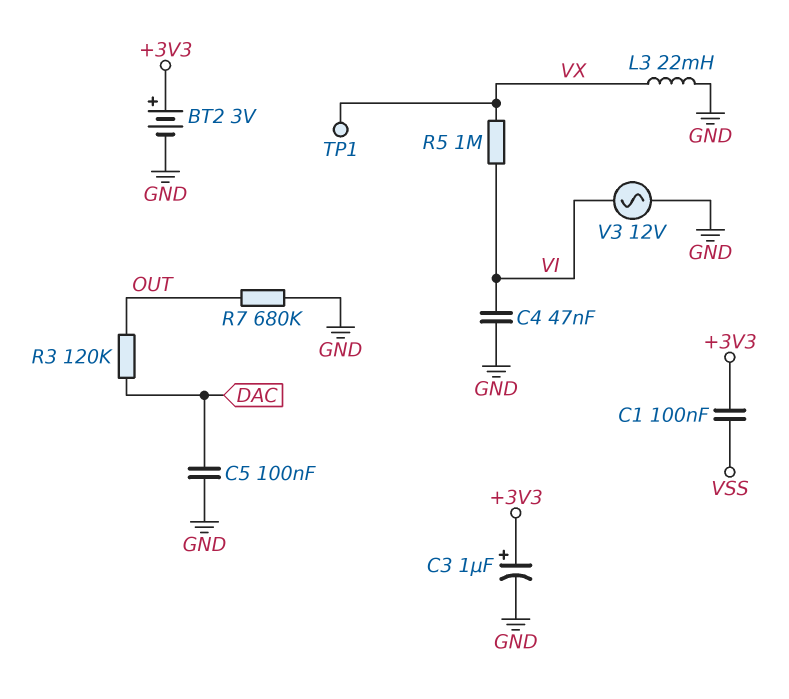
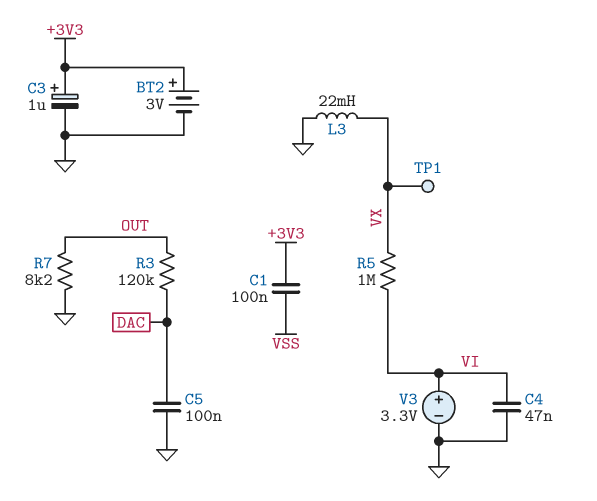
R7: 680k (GND, OUT) -> 8.2k (GND, OUT)
V3: AC 12V (GND, VI) -> 3.3V (plus VI, minus GND)

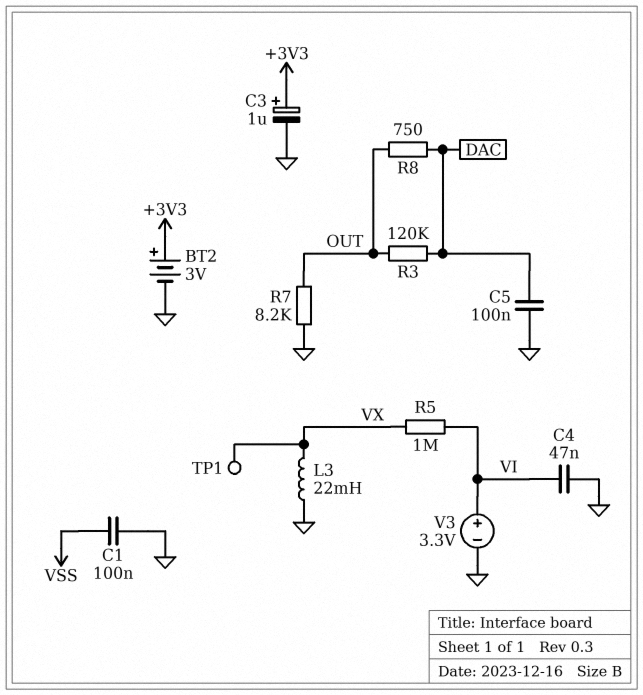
C1: 100nF (+3V3, VSS) -> 100nF (GND, VSS)
R8: none -> 750 (DAC, OUT)

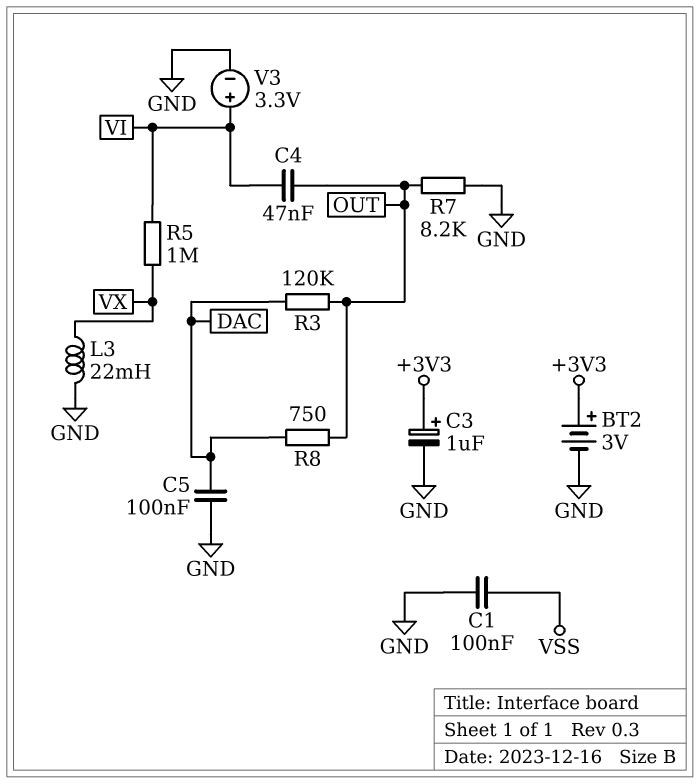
C4: 47nF (GND, VI) -> 47nF (OUT, VI)
TP1: test point (VX) -> none

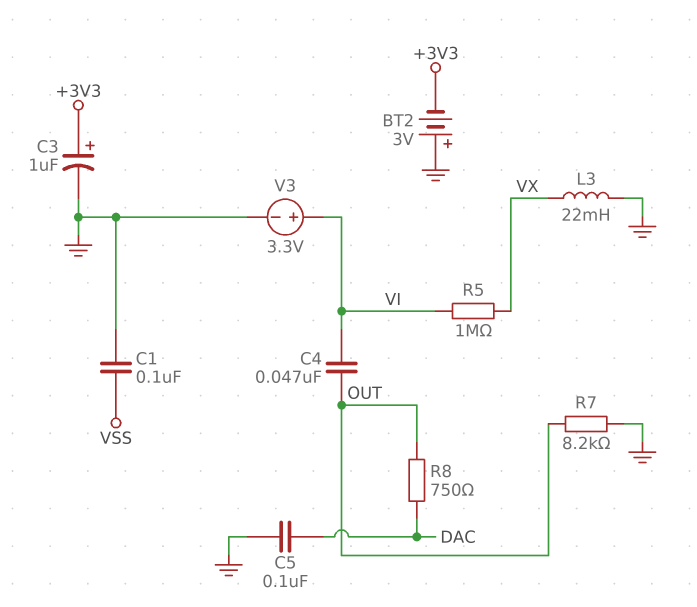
BT2: 3V (plus +3V3, minus GND) -> 3V (plus GND, minus +3V3)
R3: 120k (DAC, OUT) -> none

